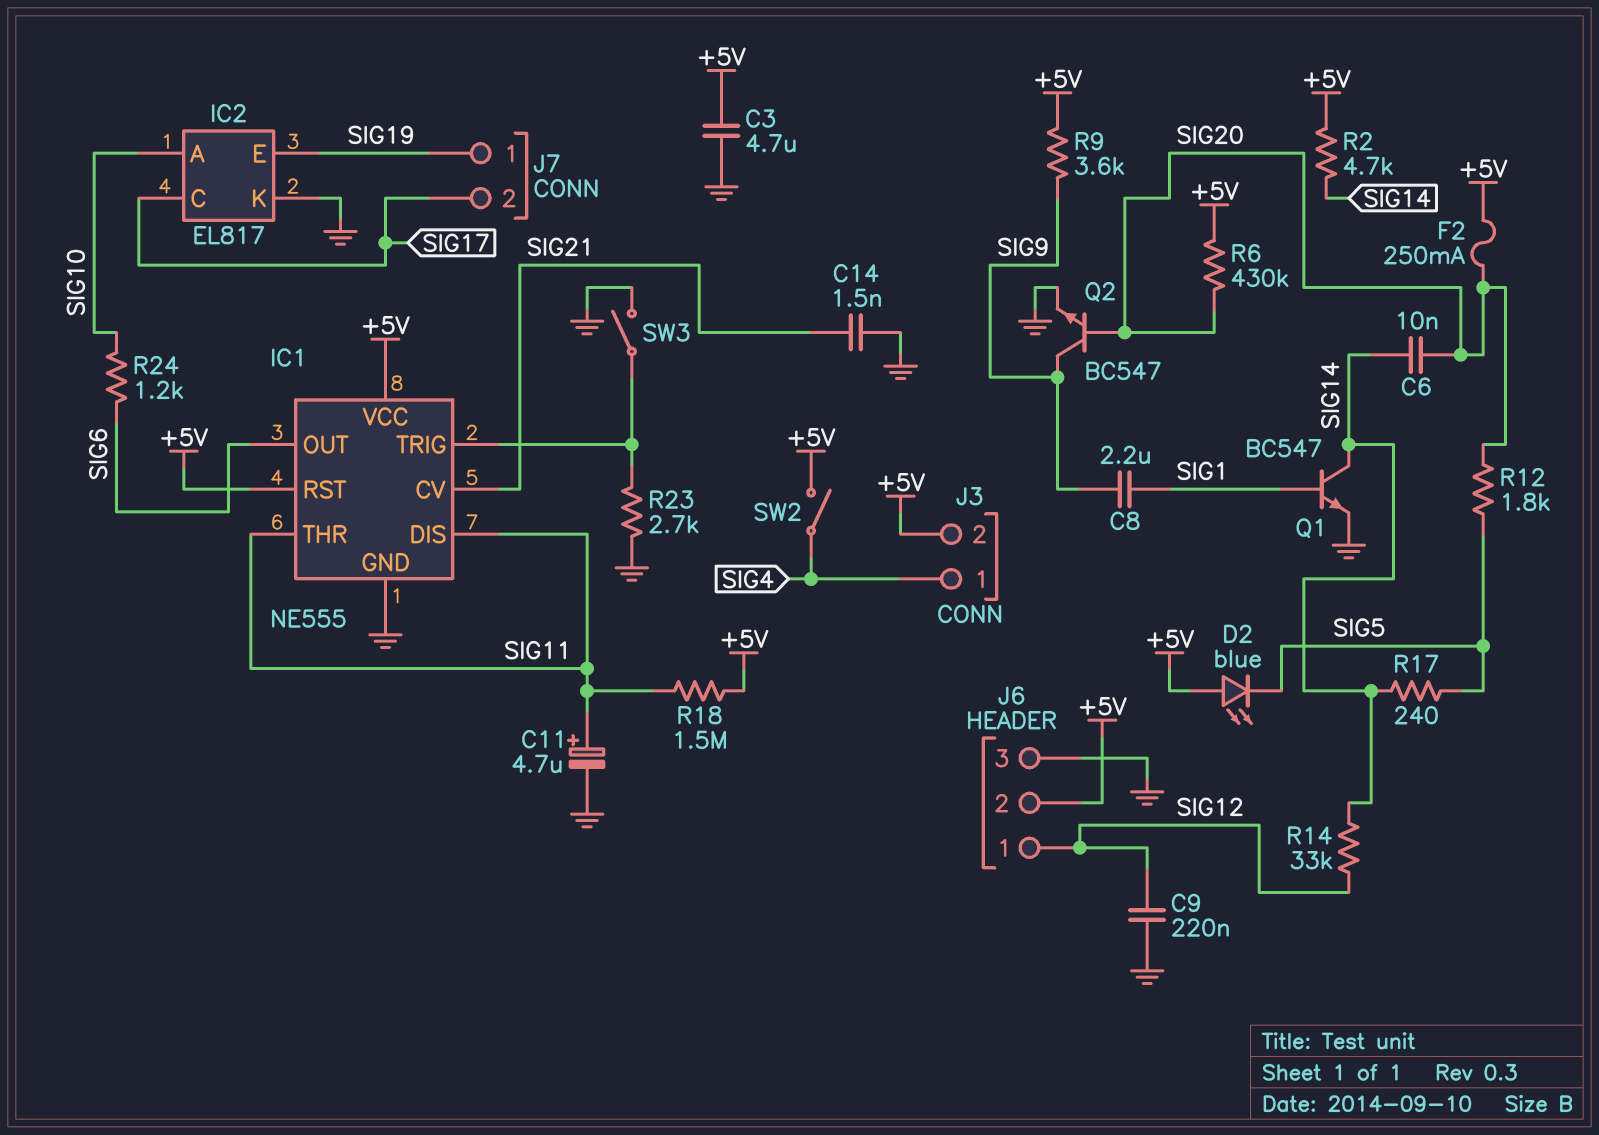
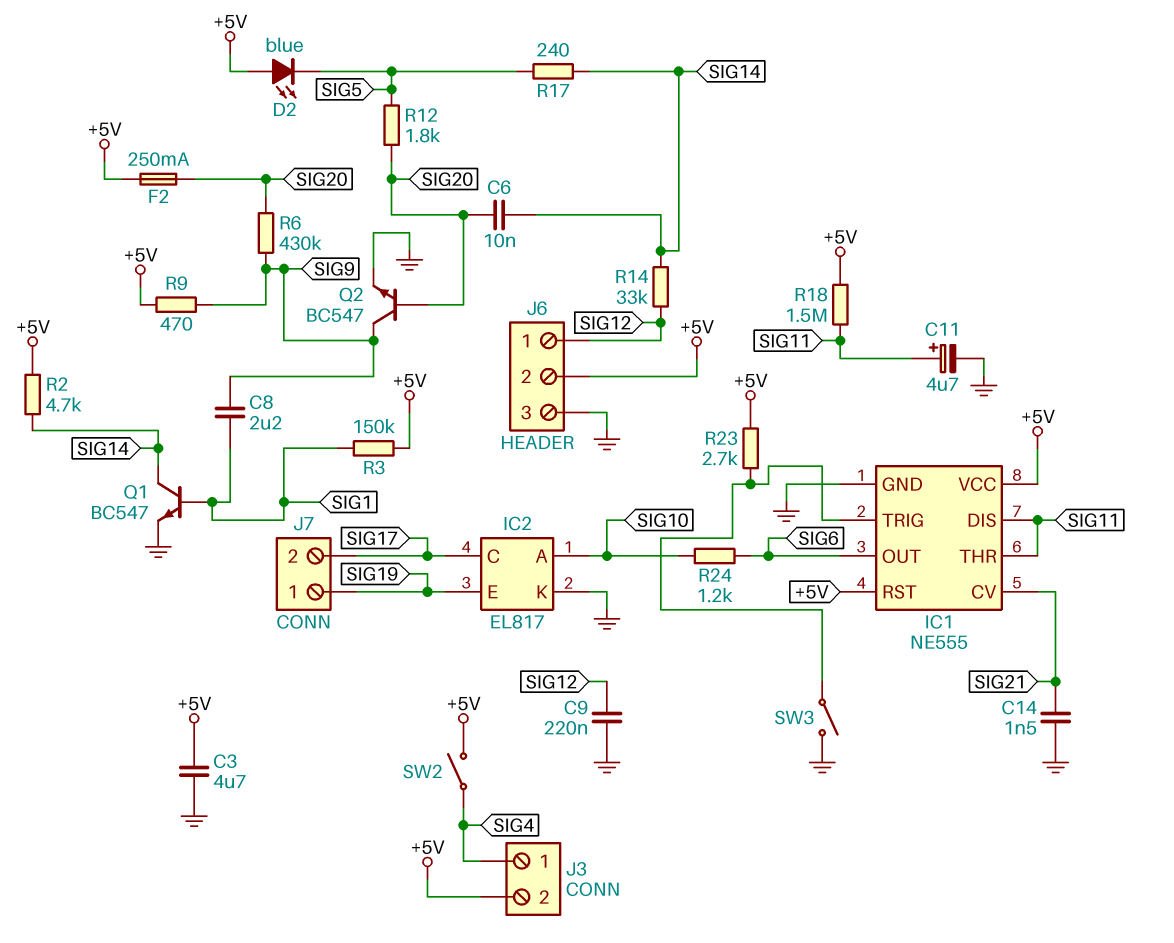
R3: none -> 150k (+5V, SIG1)
R6: 430k (+5V, SIG20) -> 430k (SIG9, SIG20)
R9: 3.6k (+5V, SIG9) -> 470 (+5V, SIG9)
R23: 2.7k (GND, IC1/TRIG) -> 2.7k (+5V, IC1/TRIG)

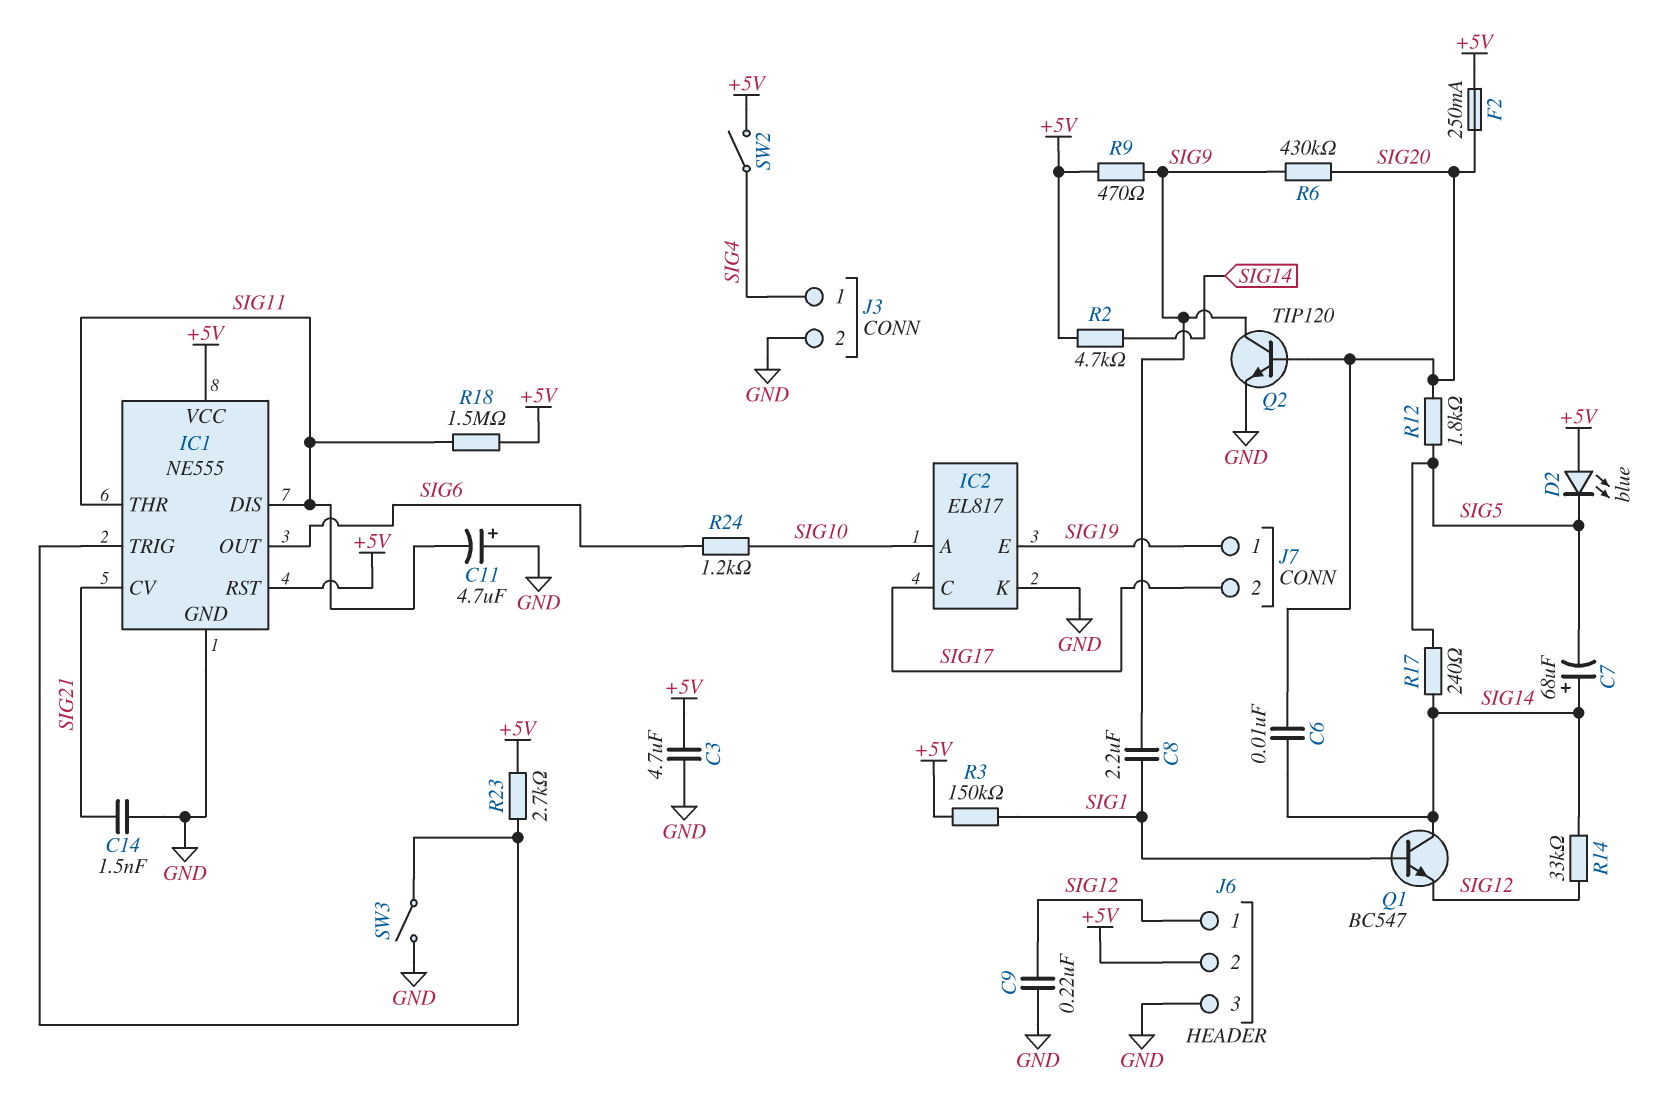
C7: none -> 68uF (plus SIG14, minus SIG5)
C11: 4.7uF (plus SIG11, minus GND) -> 4.7uF (plus GND, minus SIG11)
J3 pin 2: +5V -> GND
Q1: NPN BC547 (B SIG1, C SIG14, E GND) -> NPN BC547 (B SIG1, C SIG14, E SIG12)
Q2: NPN BC547 (B SIG20, C SIG9, E GND) -> NPN TIP120 (B SIG20, C SIG9, E GND)

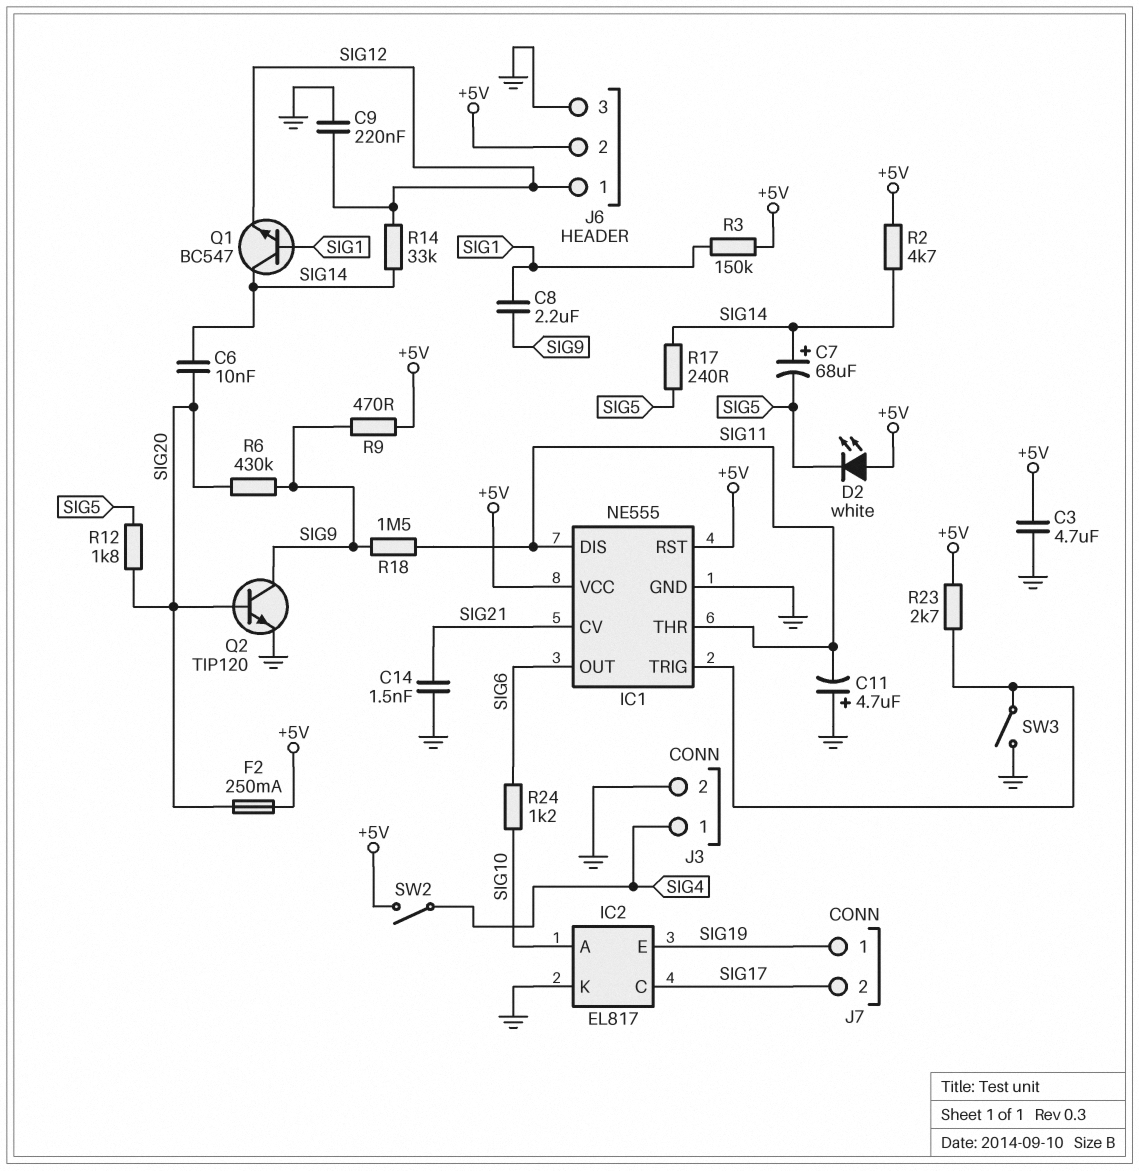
D2: LED blue (A +5V, K SIG5) -> LED white (A +5V, K SIG5)
R18: 1.5M (+5V, SIG11) -> 1.5M (SIG9, SIG11)

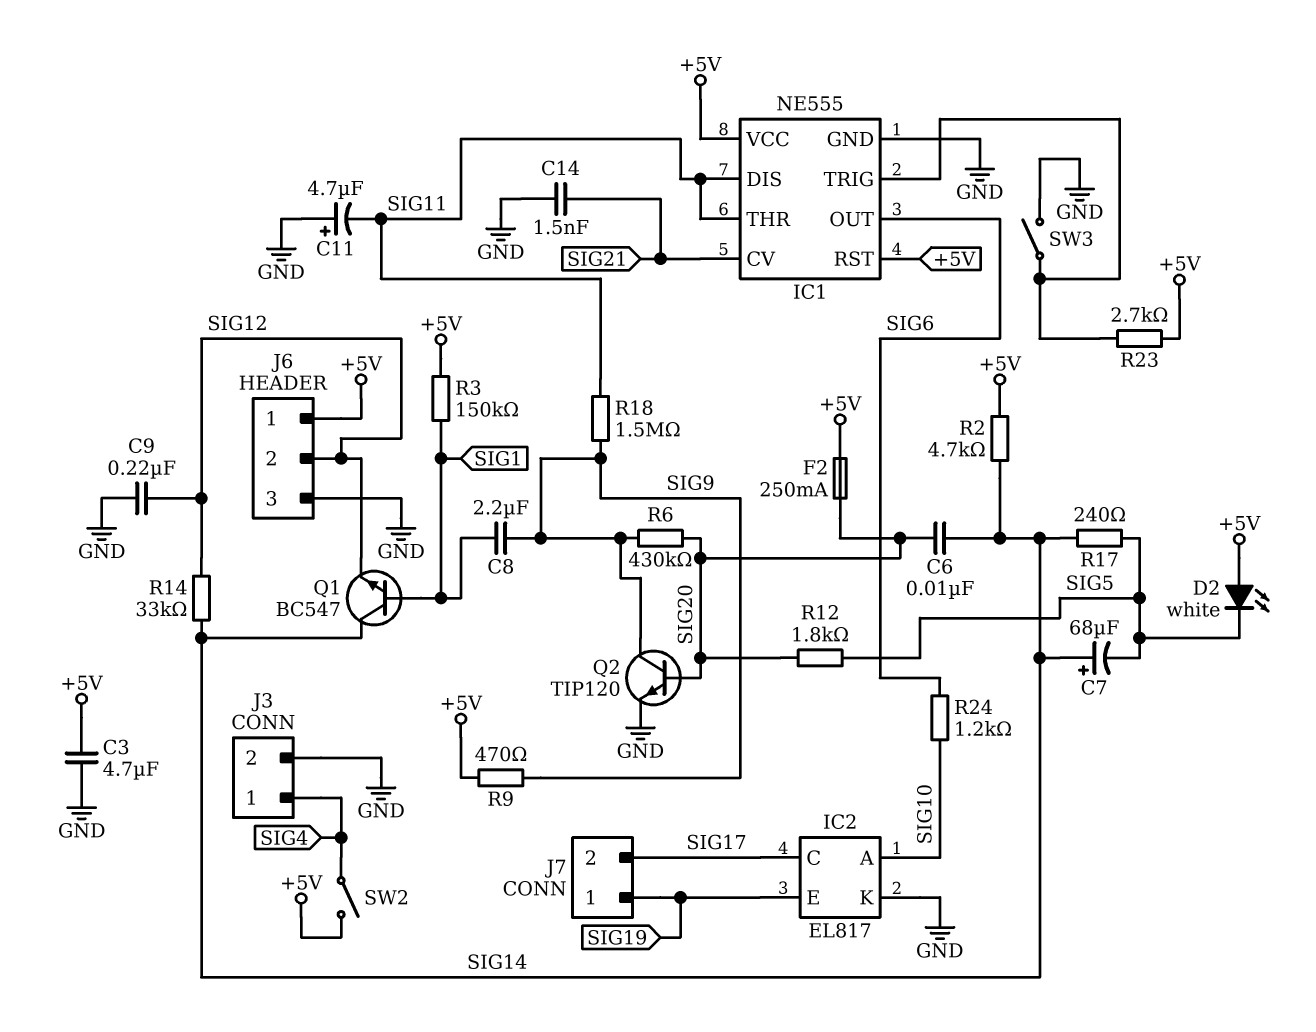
J6 pin 1: SIG12 -> +5V
J6 pin 2: +5V -> SIG12

